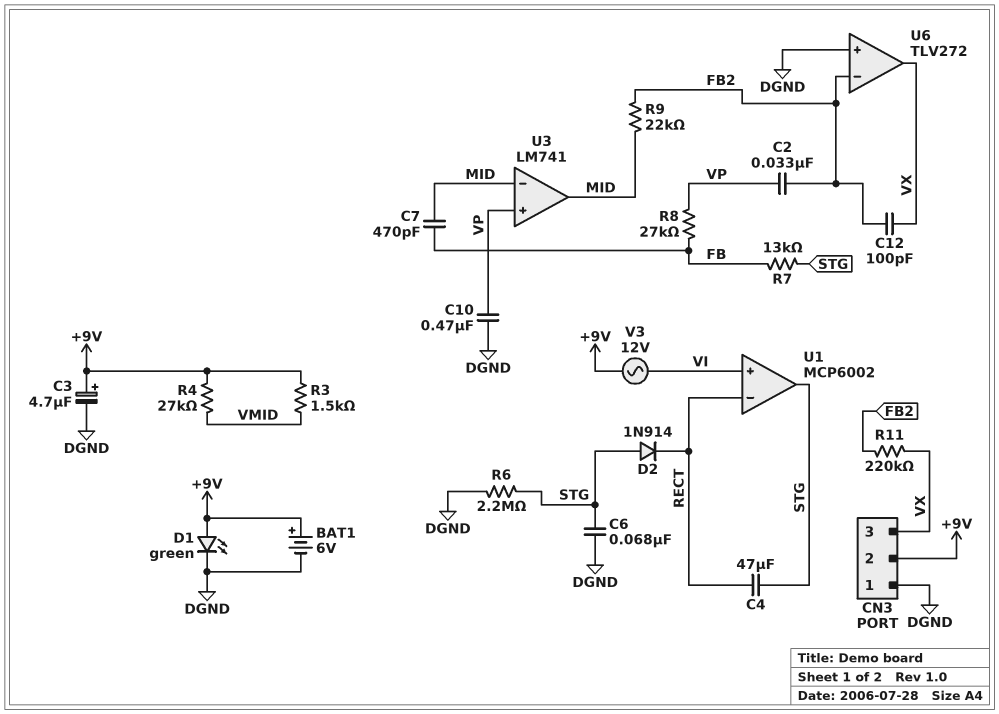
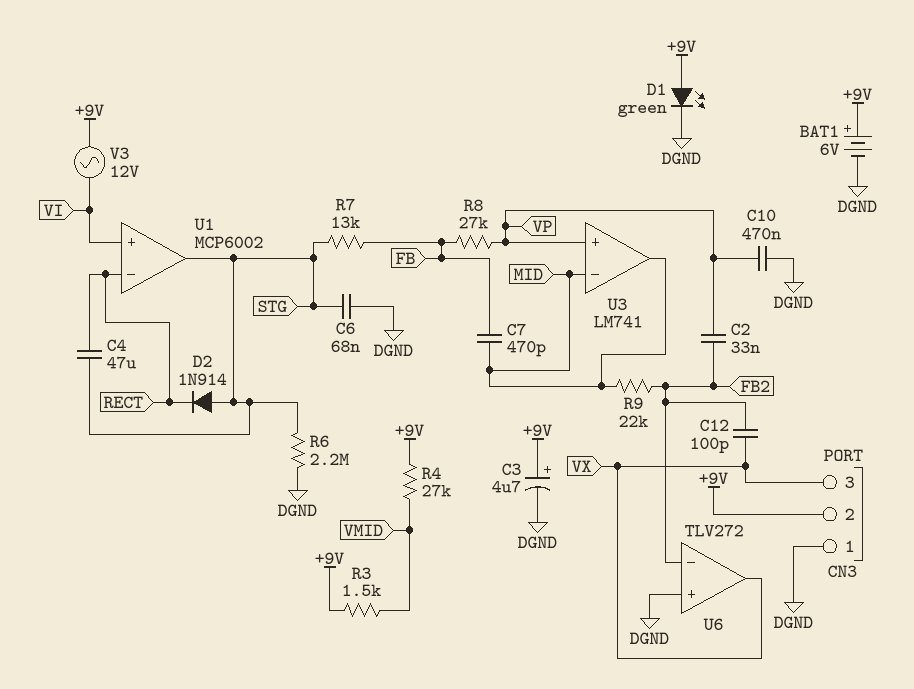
R11: 220k (FB2, VX) -> none

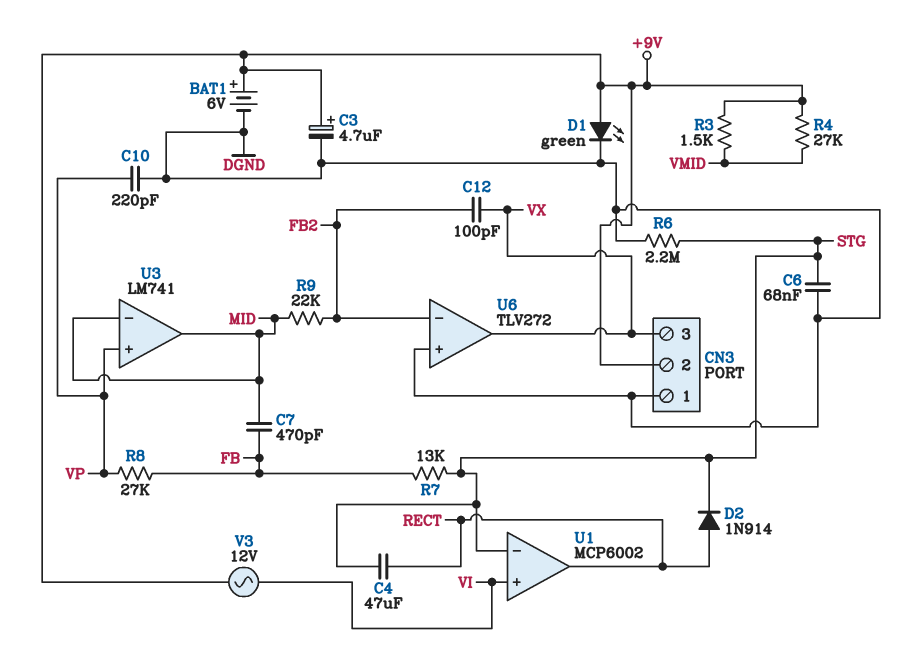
C2: 33nF (FB2, VP) -> none
C10: 470nF (DGND, VP) -> 220pF (DGND, VP)
D2: diode 1N914 (A STG, K RECT) -> diode 1N914 (A RECT, K STG)
U1 pin in-: RECT -> STG
U1 pin out: STG -> RECT

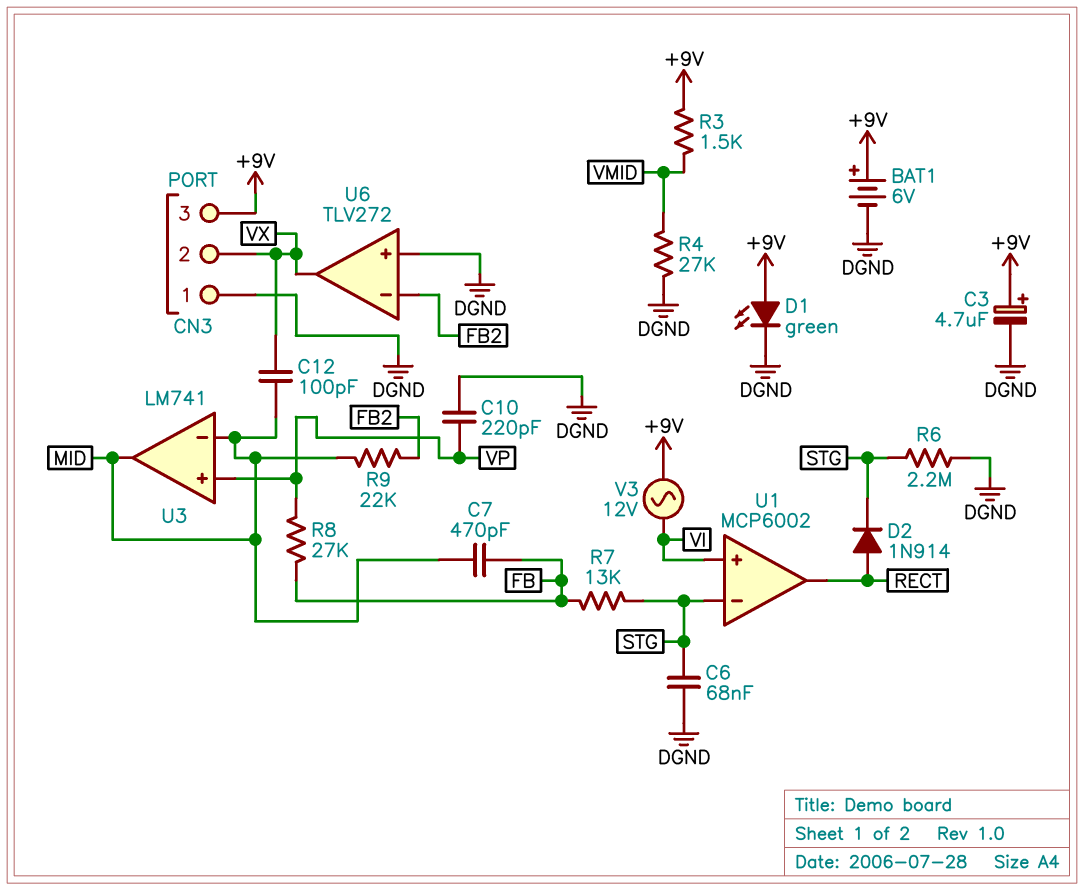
C4: 47uF (RECT, STG) -> none
C12: 100pF (FB2, VX) -> 100pF (MID, VX)
CN3 pin 2: +9V -> VX
CN3 pin 3: VX -> +9V
R4: 27k (+9V, VMID) -> 27k (DGND, VMID)

